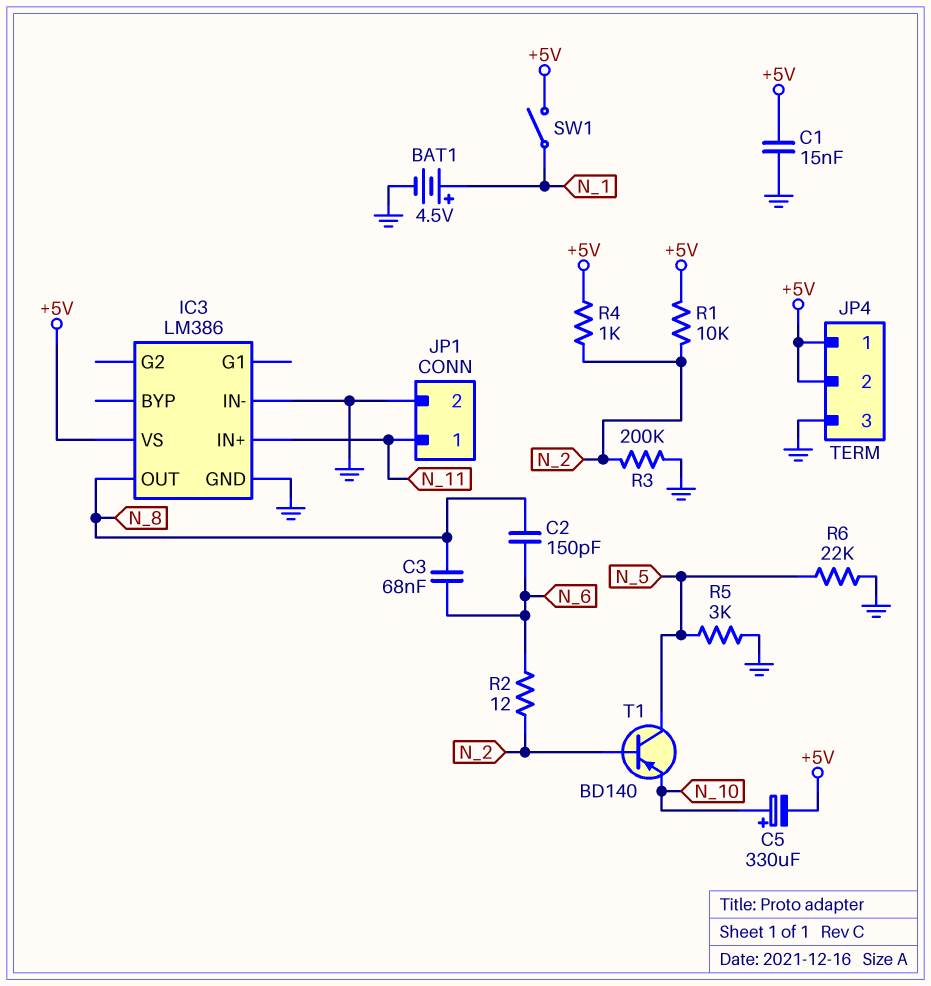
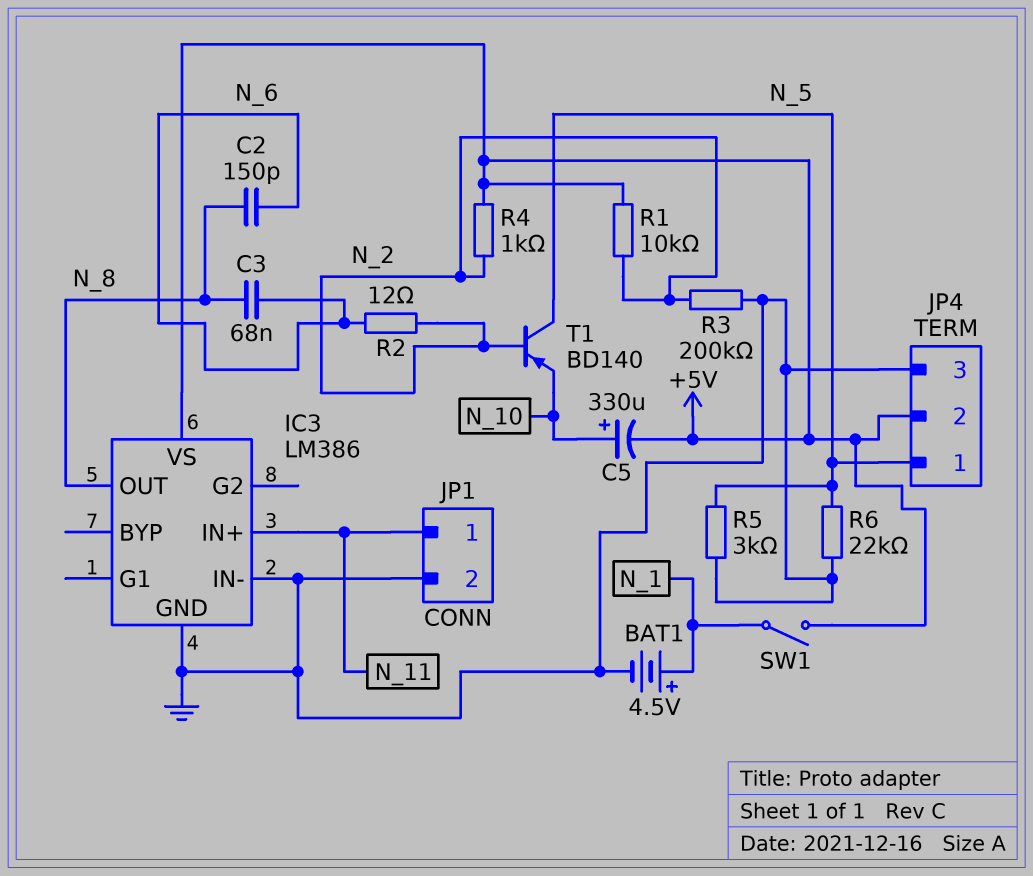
C1: 15nF (+5V, GND) -> none
JP4 pin 1: +5V -> N_5

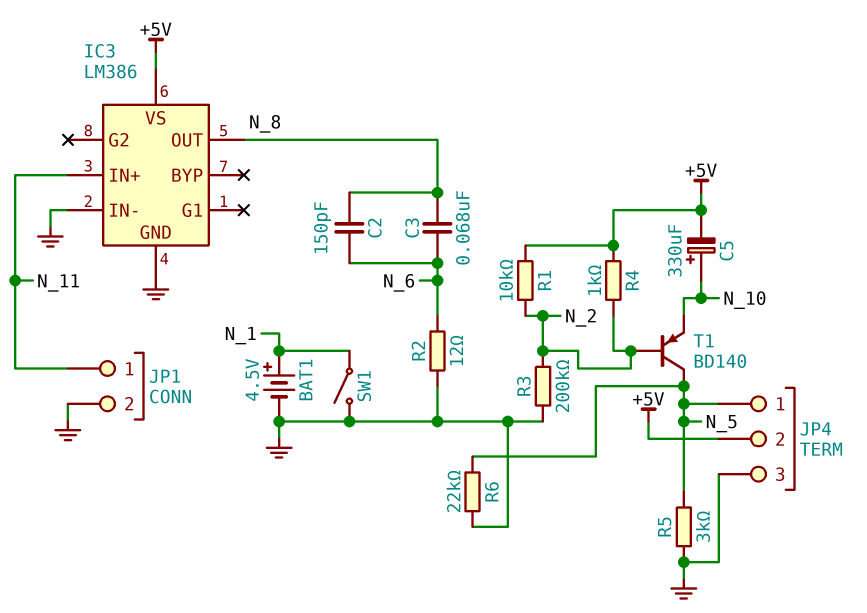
R2: 12 (N_2, N_6) -> 12 (GND, N_6)
SW1: switch (+5V, N_1) -> switch (GND, N_1)

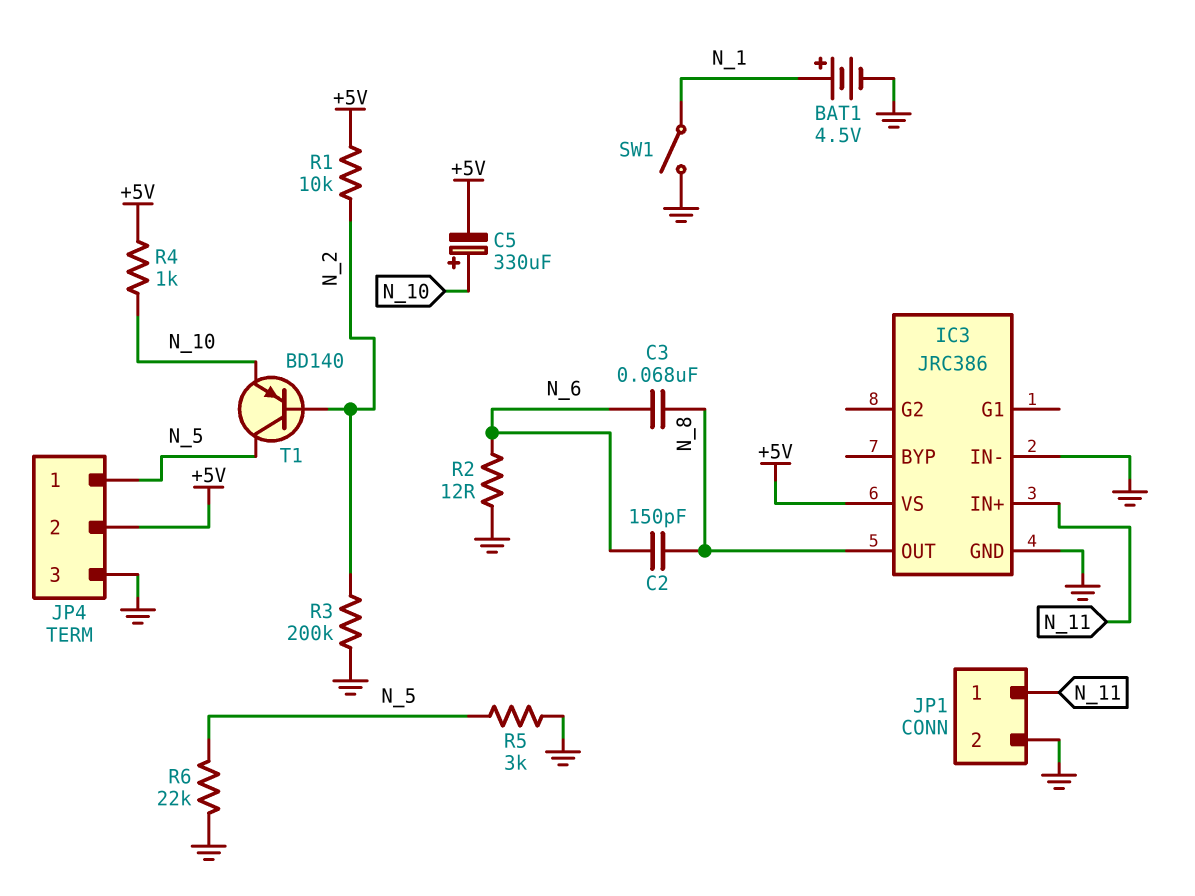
IC3: LM386 -> JRC386
R4: 1k (+5V, N_2) -> 1k (+5V, N_10)

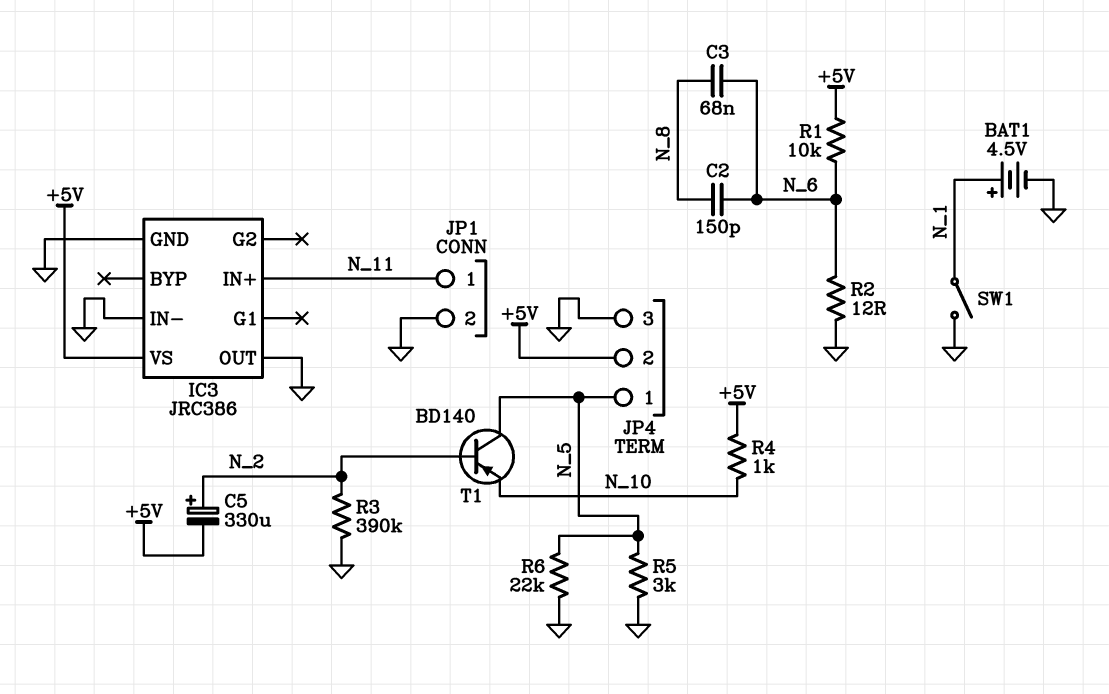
C5: 330uF (plus N_10, minus +5V) -> 330uF (plus N_2, minus +5V)
IC3 pin OUT: N_8 -> GND
R1: 10k (+5V, N_2) -> 10k (+5V, N_6)
R3: 200k (GND, N_2) -> 390k (GND, N_2)

